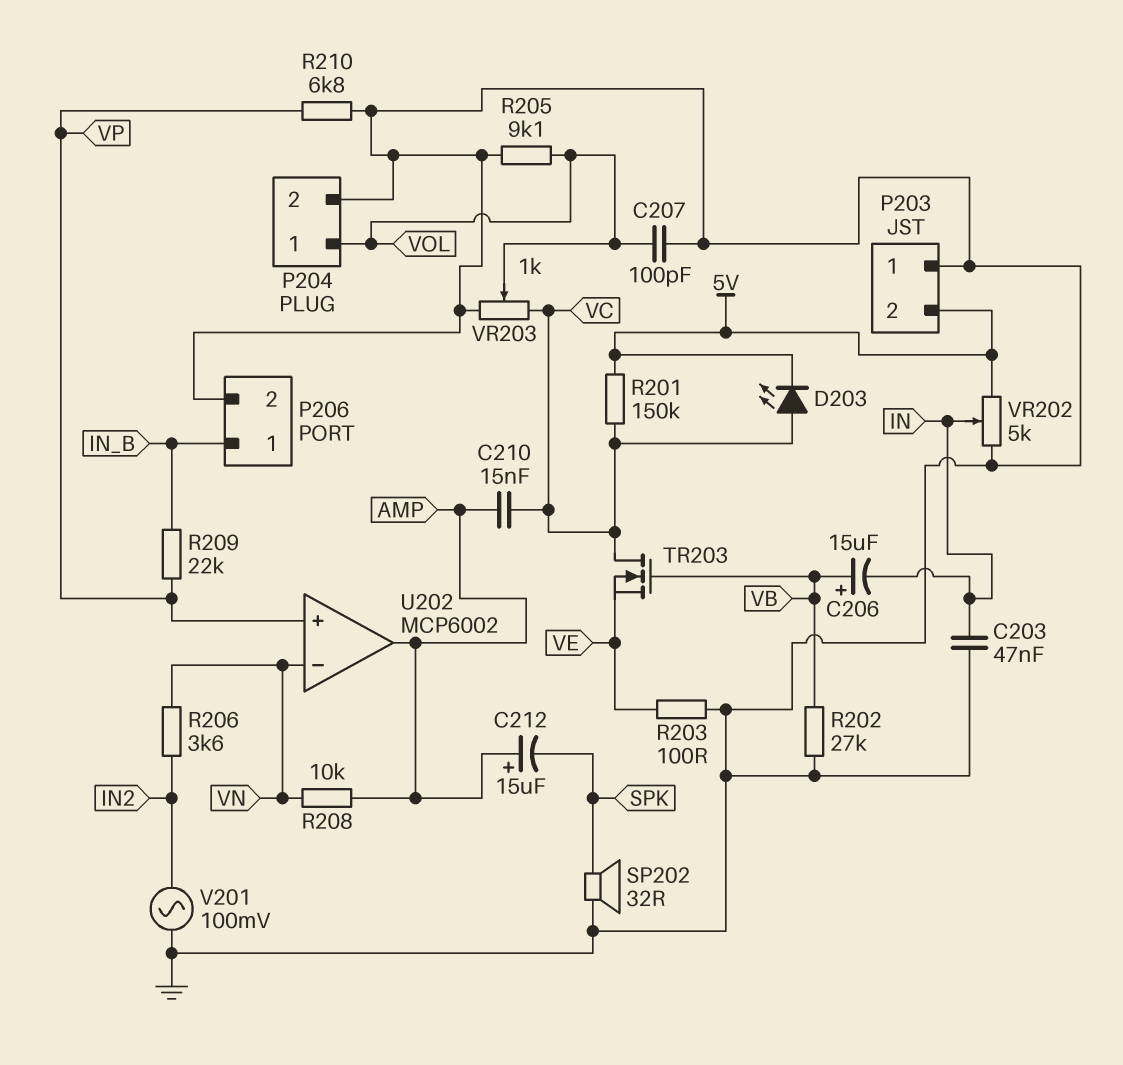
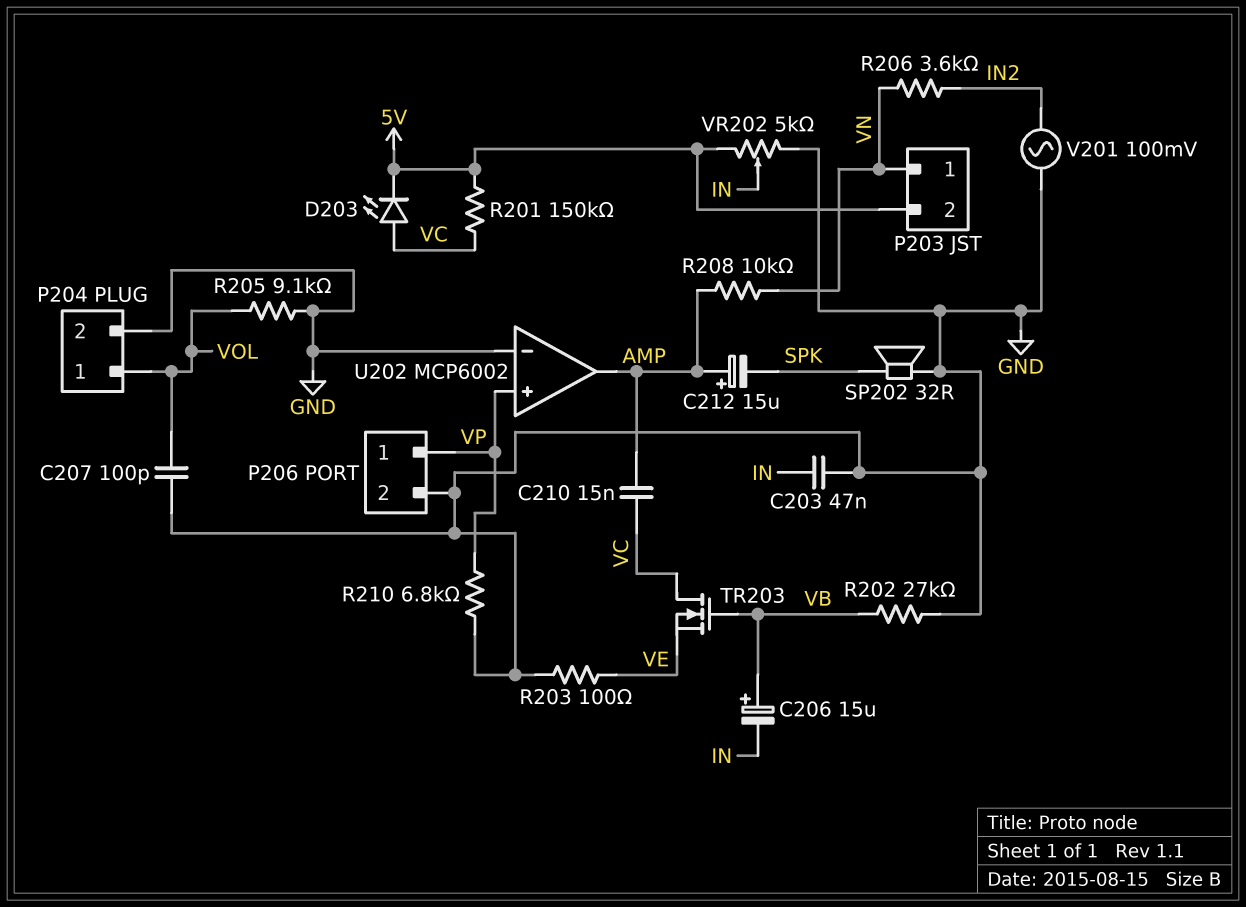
P203 pin 1: GND -> VN
P206 pin 1: IN_B -> VP
R209: 22k (IN_B, VP) -> none
U202 pin in-: VN -> GND
VR203: 1k (GND, VC, wiper VOL) -> none

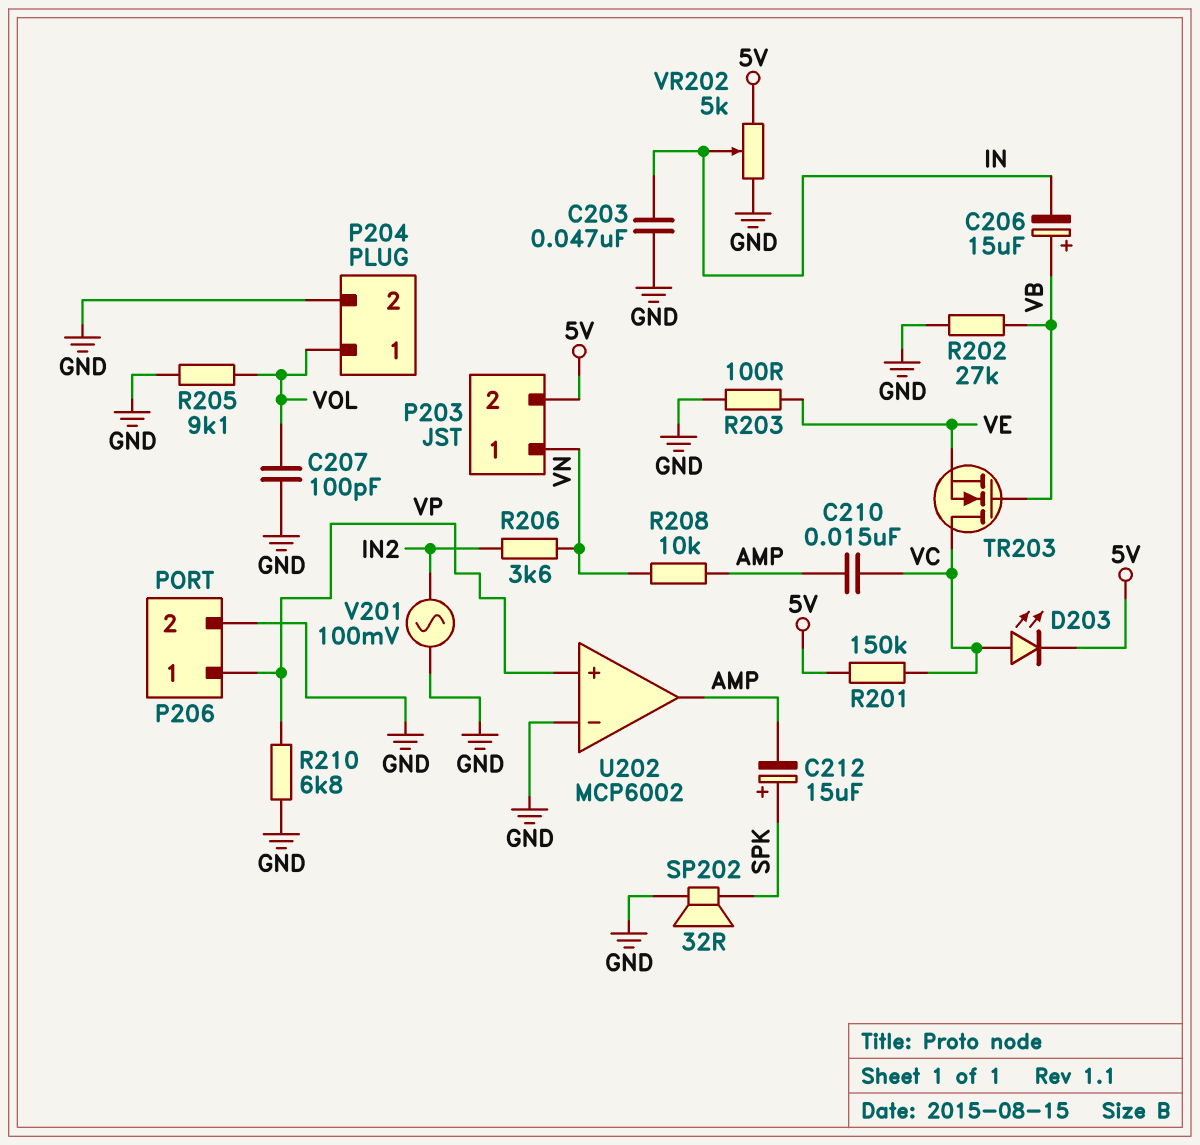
C212: 15uF (plus AMP, minus SPK) -> 15uF (plus SPK, minus AMP)

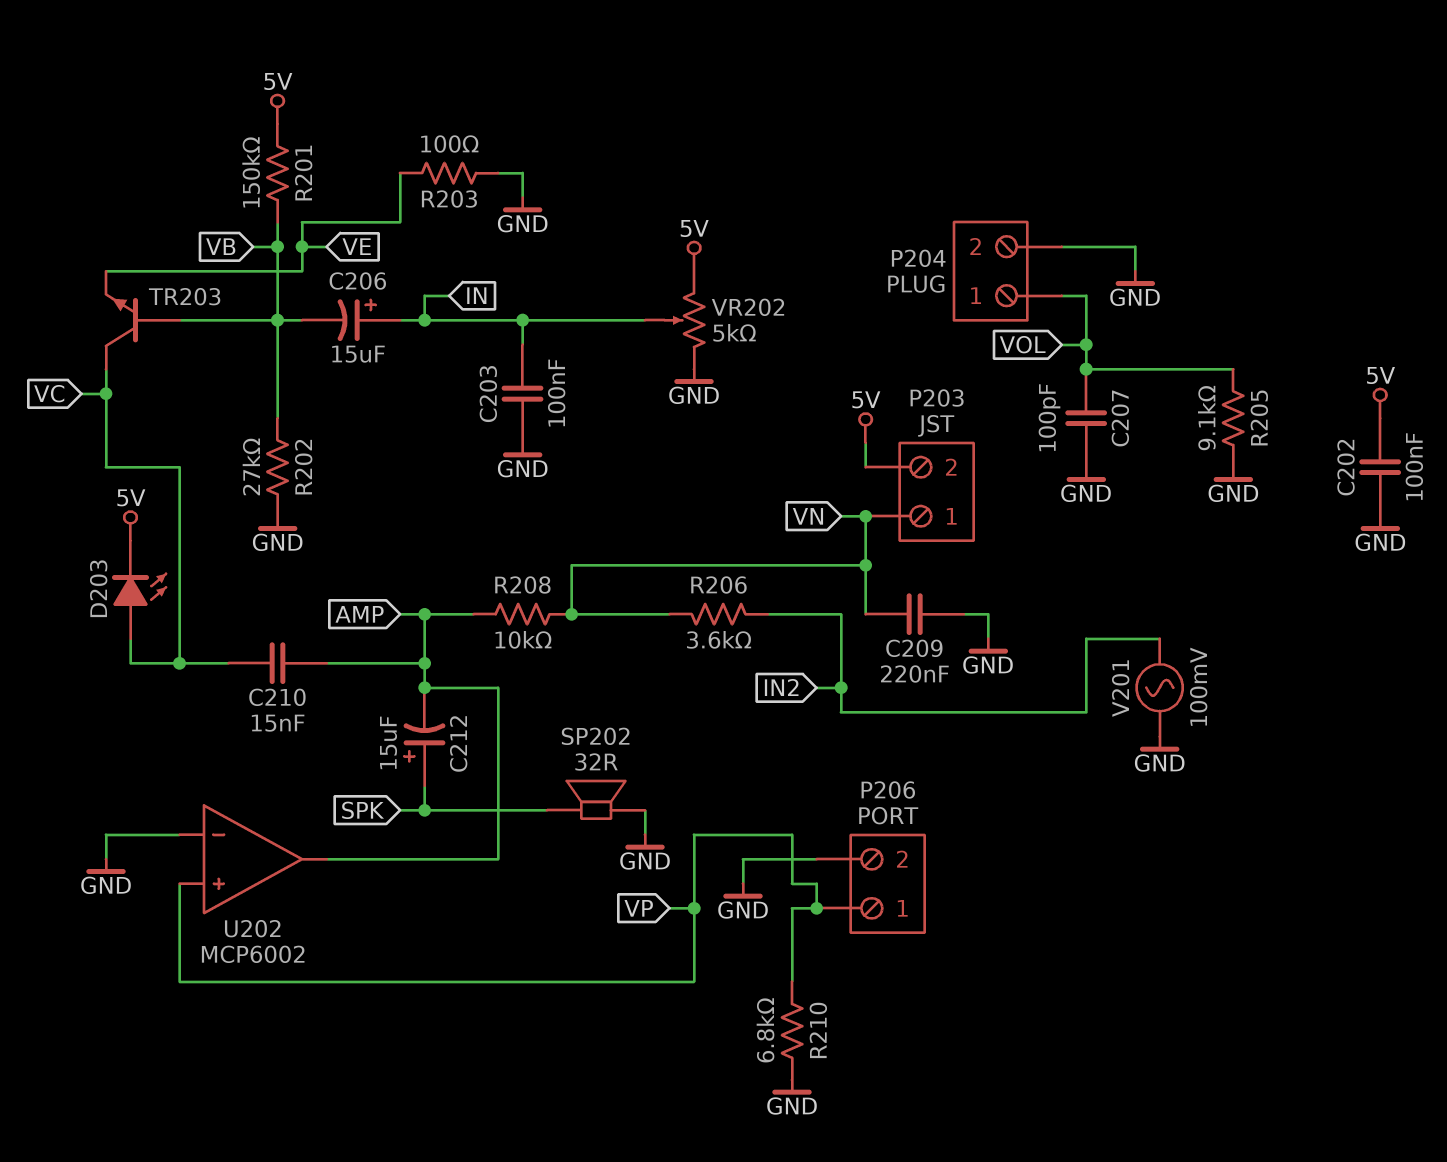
C202: none -> 100nF (5V, GND)
C203: 47nF (GND, IN) -> 100nF (GND, IN)
C206: 15uF (plus VB, minus IN) -> 15uF (plus IN, minus VB)
C209: none -> 220nF (GND, VN)
R201: 150k (5V, VC) -> 150k (5V, VB)
TR203: NMOS (G VB, D VC, S VE) -> NPN (B VB, C VC, E VE)

